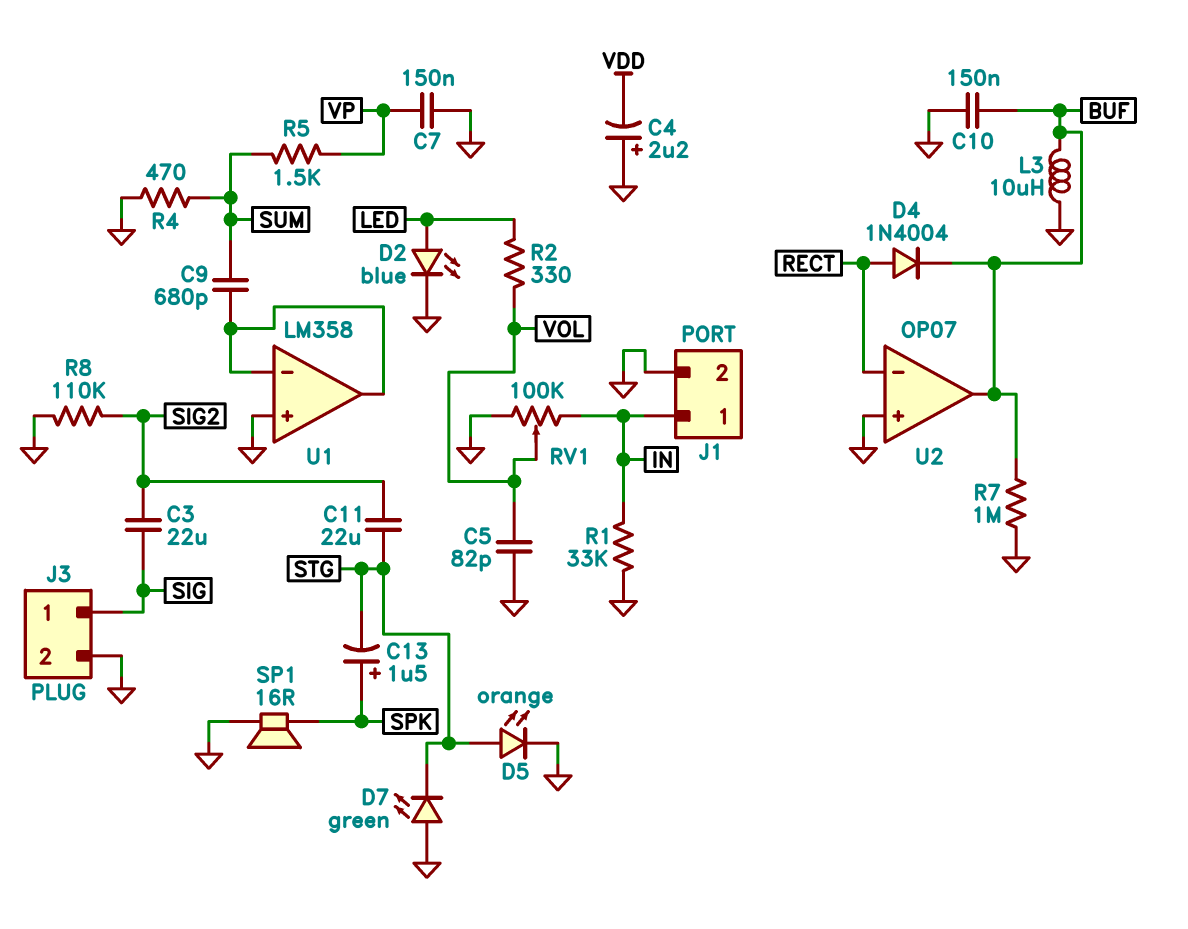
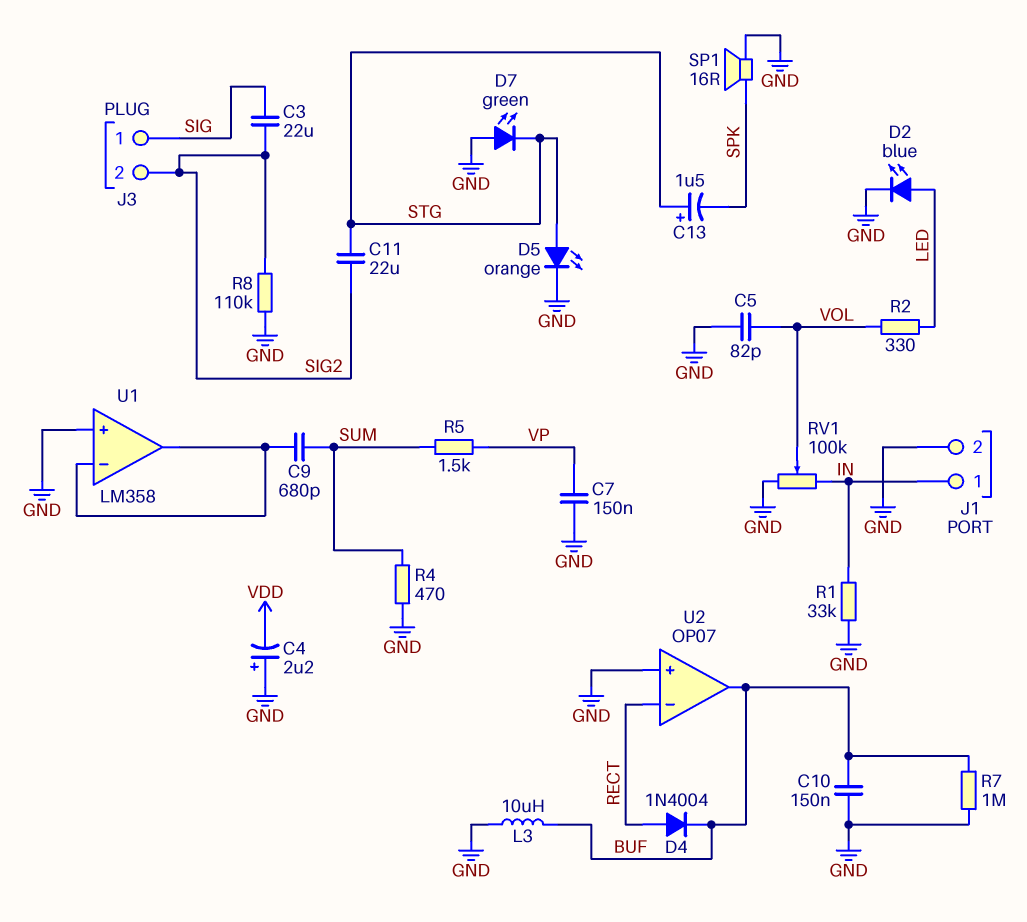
C13: 1.5uF (plus SPK, minus STG) -> 1.5uF (plus STG, minus SPK)
J3 pin 2: GND -> SIG2

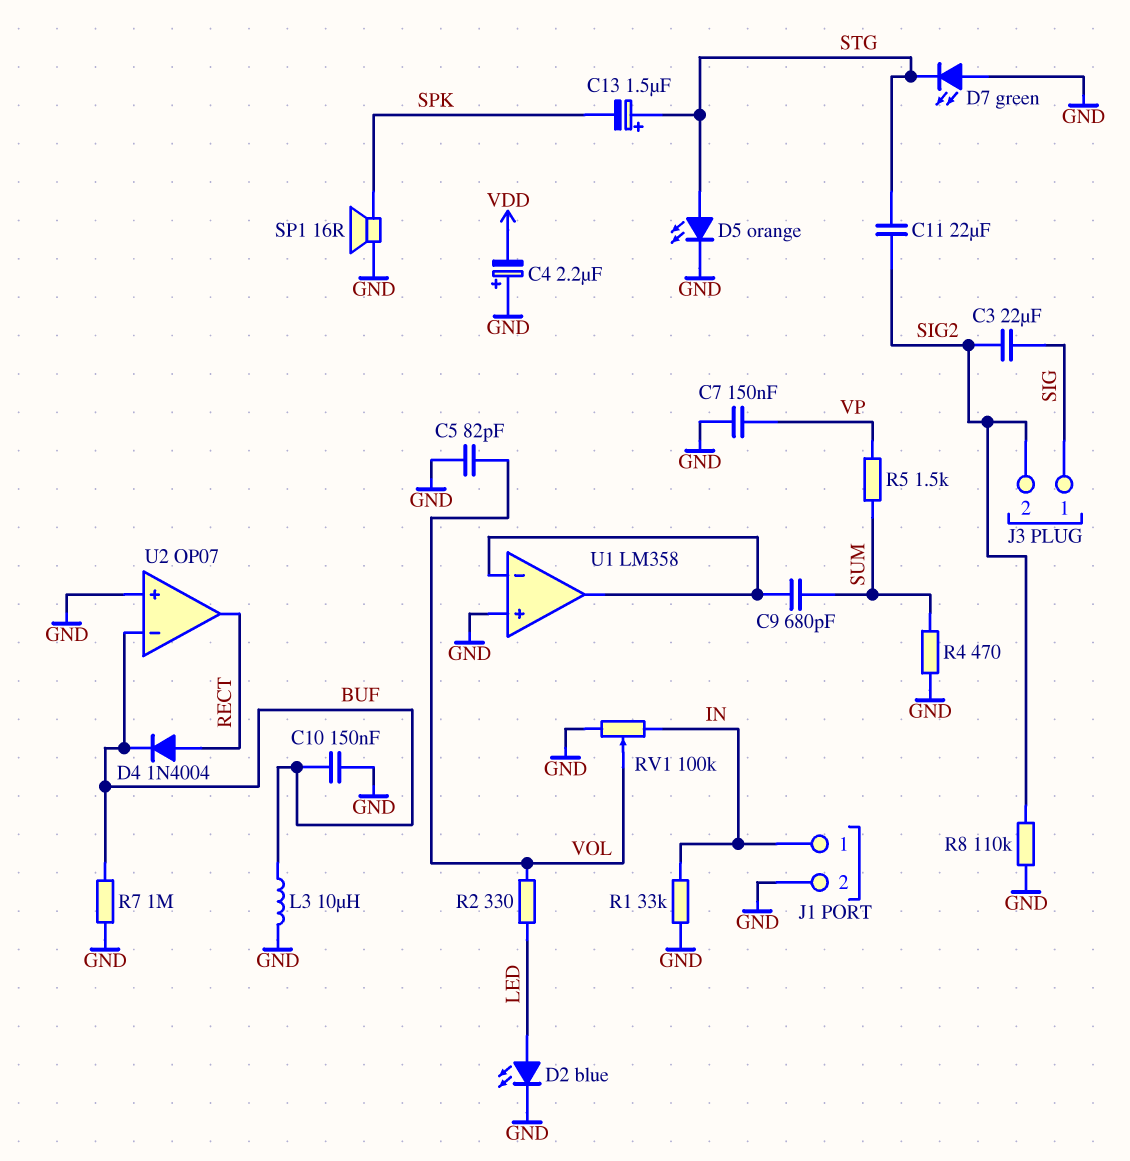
U2 pin in-: RECT -> BUF
U2 pin out: BUF -> RECT

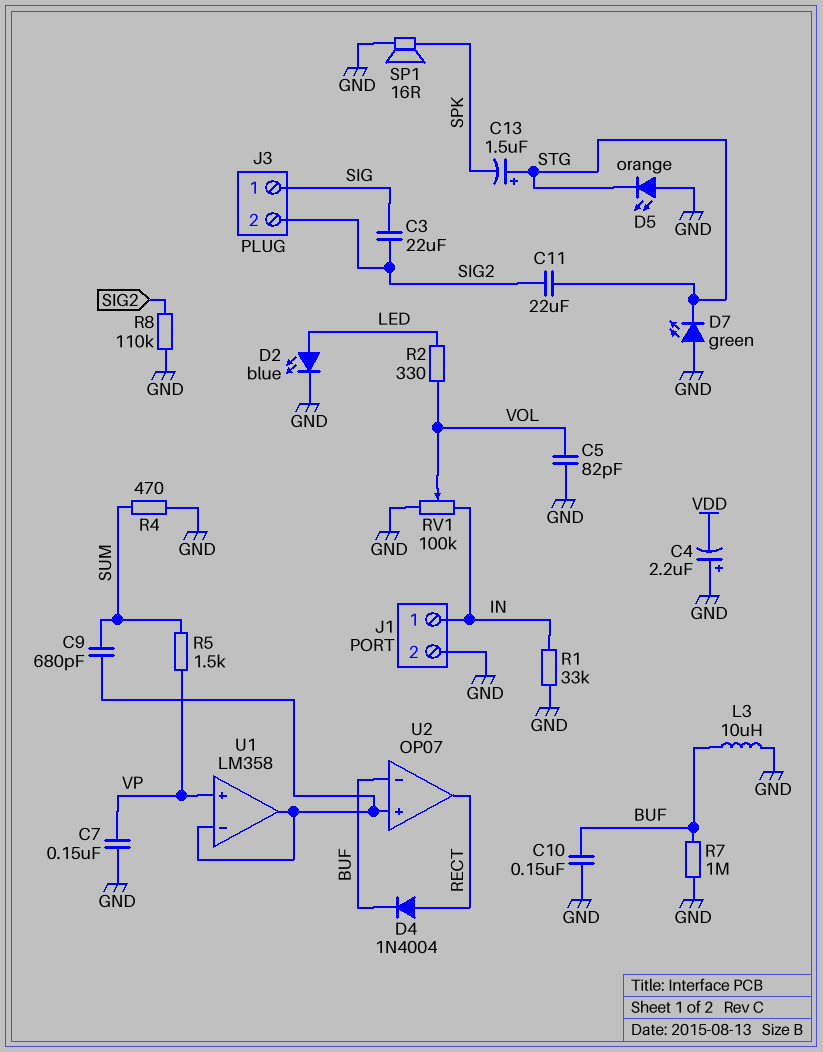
D5: LED orange (A STG, K GND) -> LED orange (A GND, K STG)
U1 pin in+: GND -> VP
U2 pin in+: GND -> U1/in-

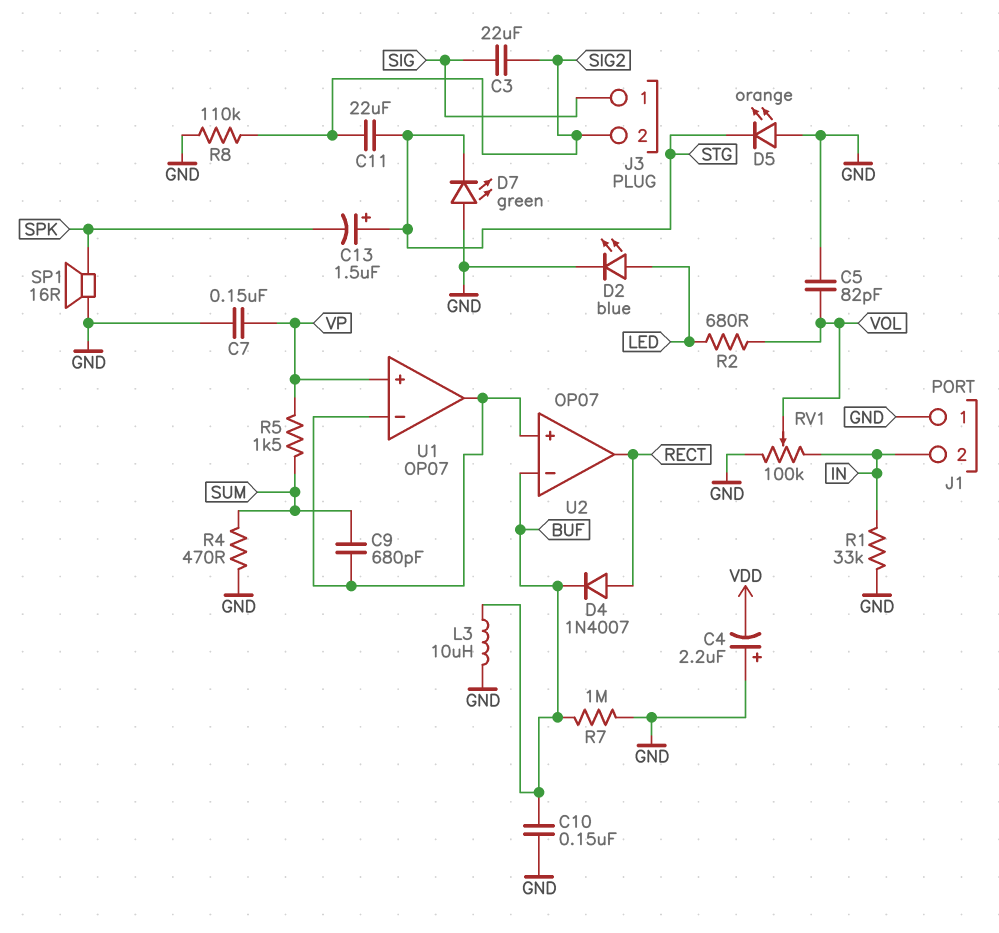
D4: diode 1N4004 (A RECT, K BUF) -> diode 1N4007 (A RECT, K BUF)
J1 pin 1: IN -> GND
J1 pin 2: GND -> IN
R2: 330 (LED, VOL) -> 680 (LED, VOL)
U1: LM358 -> OP07

